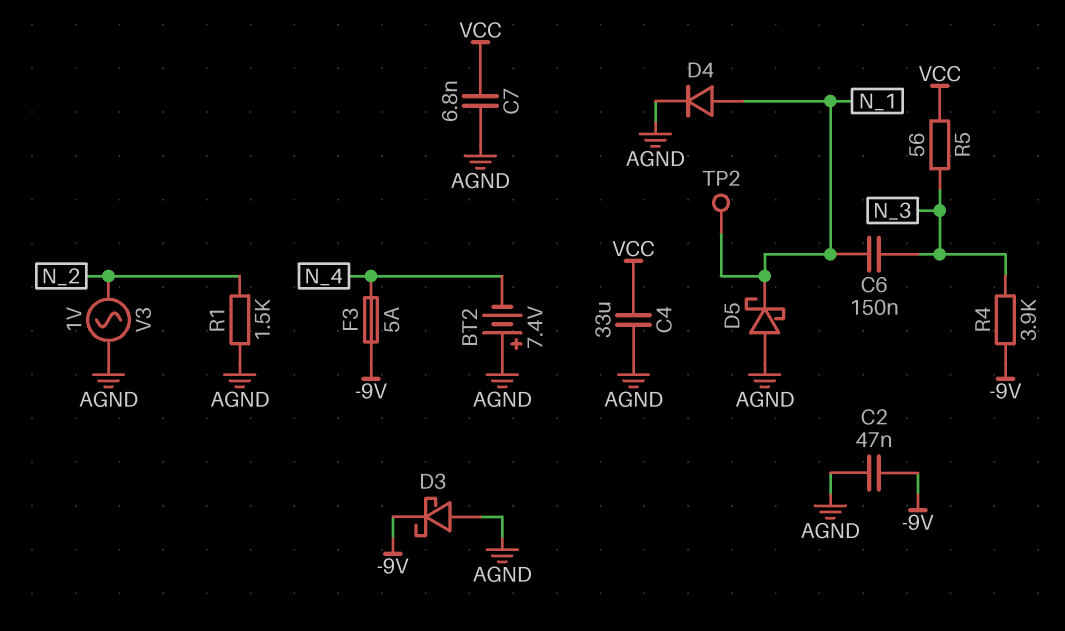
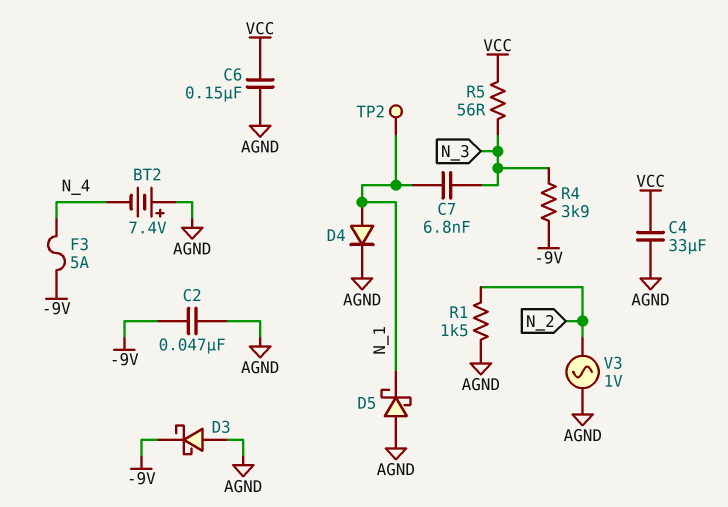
C6: 150nF (N_1, N_3) -> 150nF (AGND, VCC)
C7: 6.8nF (AGND, VCC) -> 6.8nF (N_1, N_3)

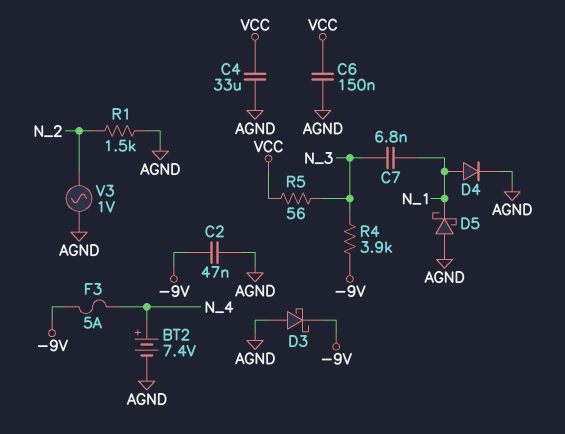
BT2: 7.4V (plus AGND, minus N_4) -> 7.4V (plus N_4, minus AGND)
TP2: test point (N_1) -> none

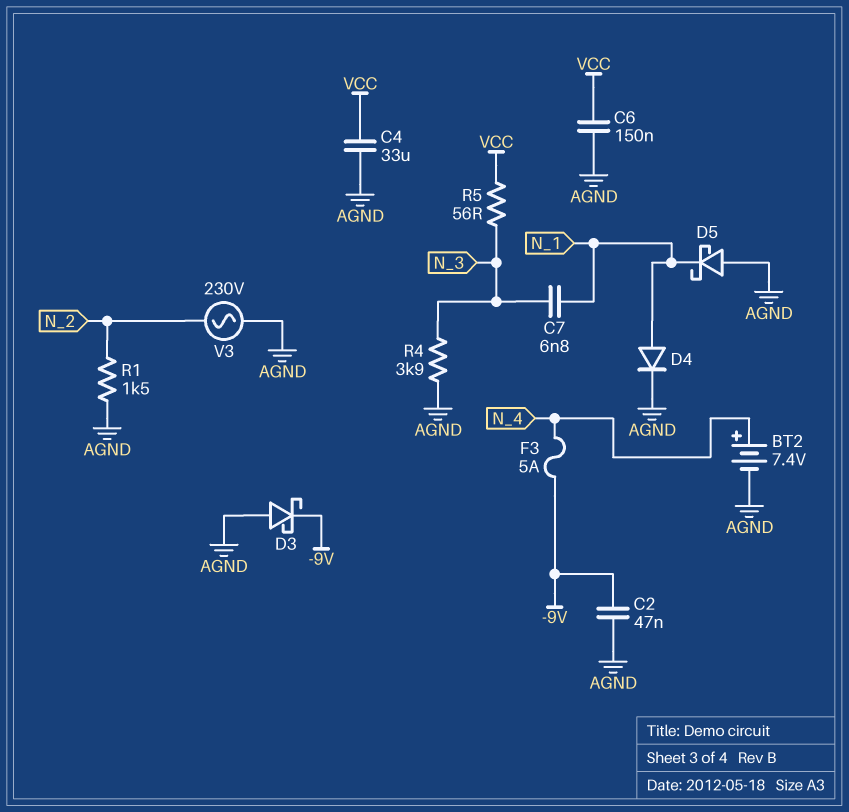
R4: 3.9k (-9V, N_3) -> 3.9k (AGND, N_3)
V3: AC 1V (AGND, N_2) -> AC 230V (AGND, N_2)

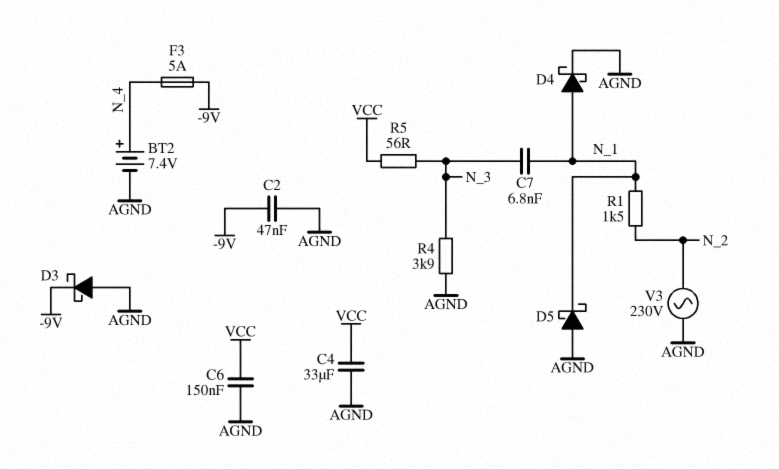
D4: diode (A N_1, K AGND) -> schottky (A N_1, K AGND)
R1: 1.5k (AGND, N_2) -> 1.5k (N_1, N_2)

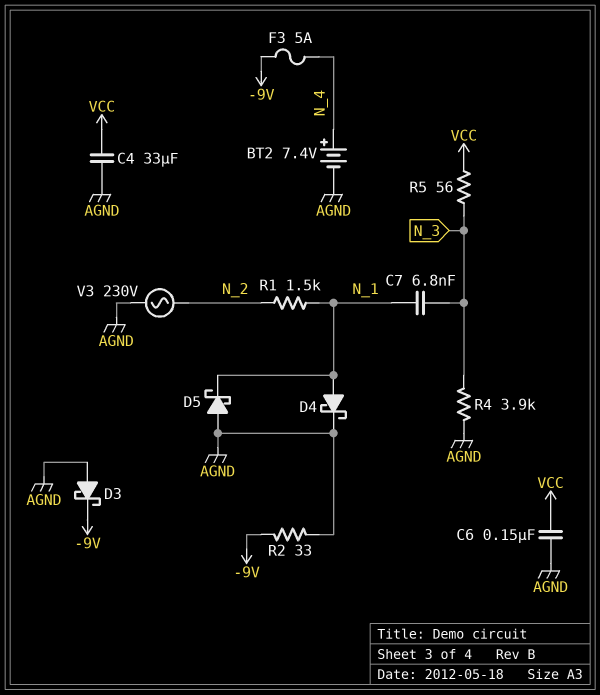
C2: 47nF (-9V, AGND) -> none
R2: none -> 33 (-9V, AGND)

